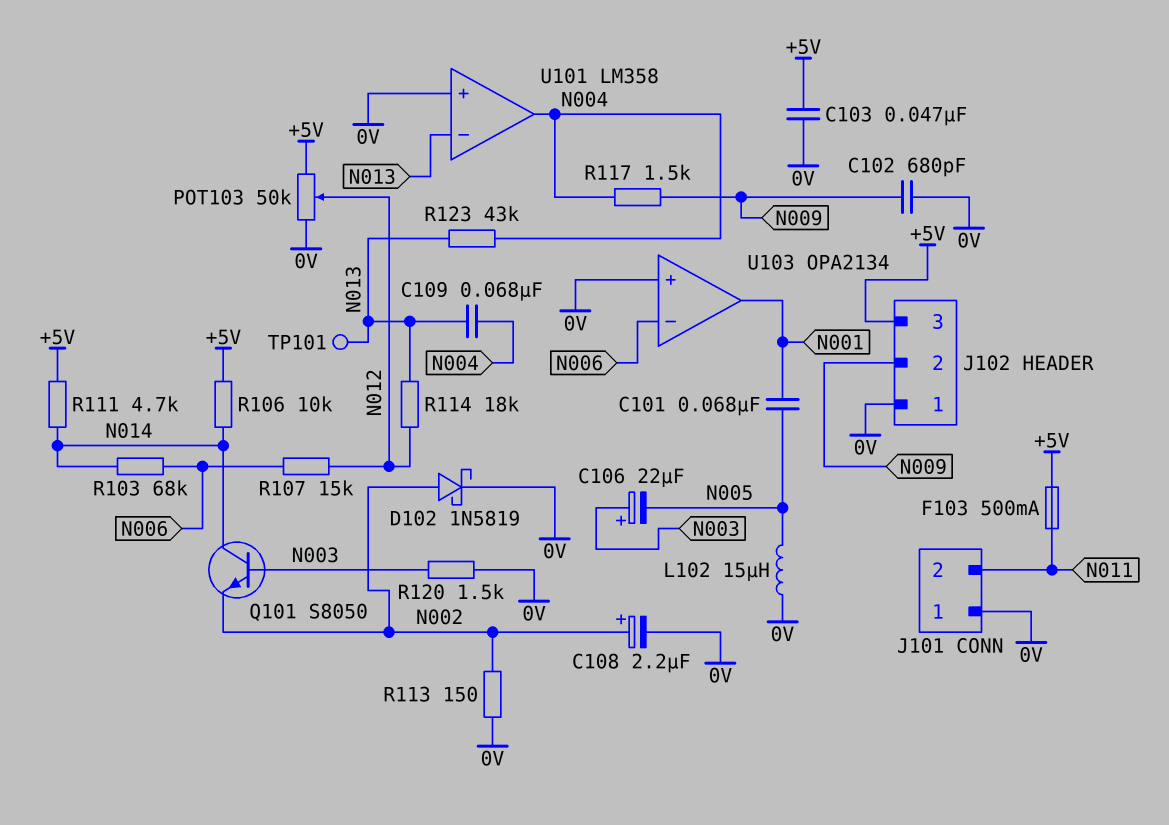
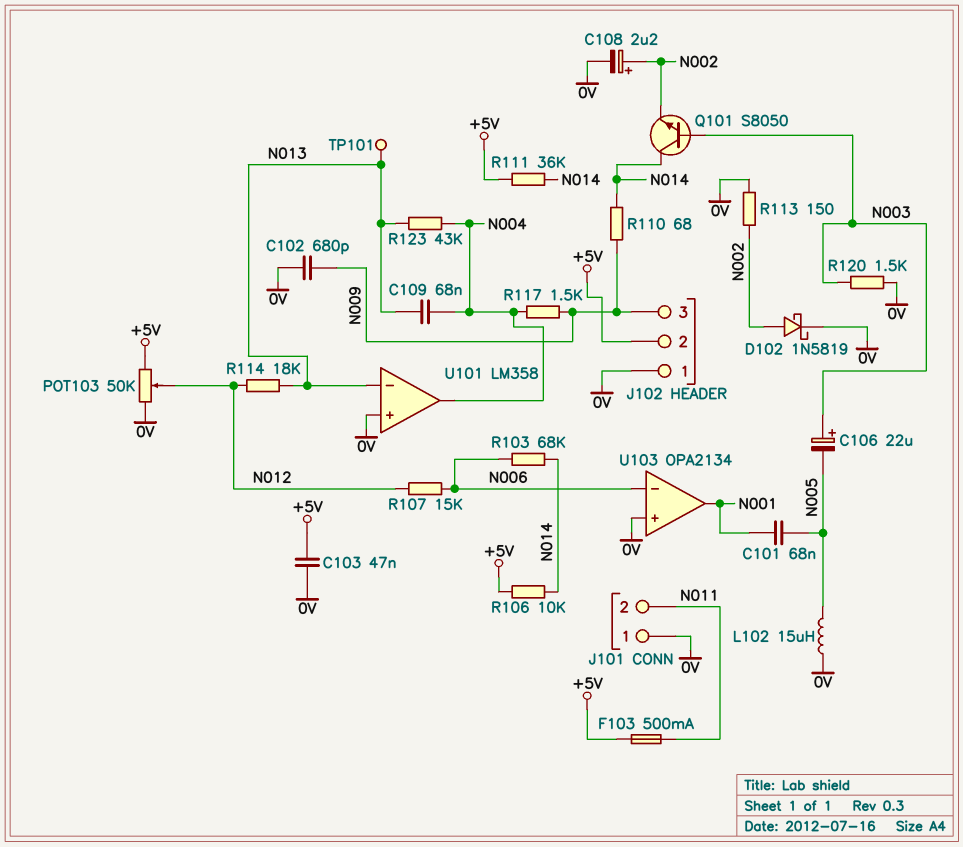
J102 pin 2: N009 -> +5V
J102 pin 3: +5V -> N009
R110: none -> 68 (N009, N014)
R111: 4.7k (+5V, N014) -> 36k (+5V, N014)

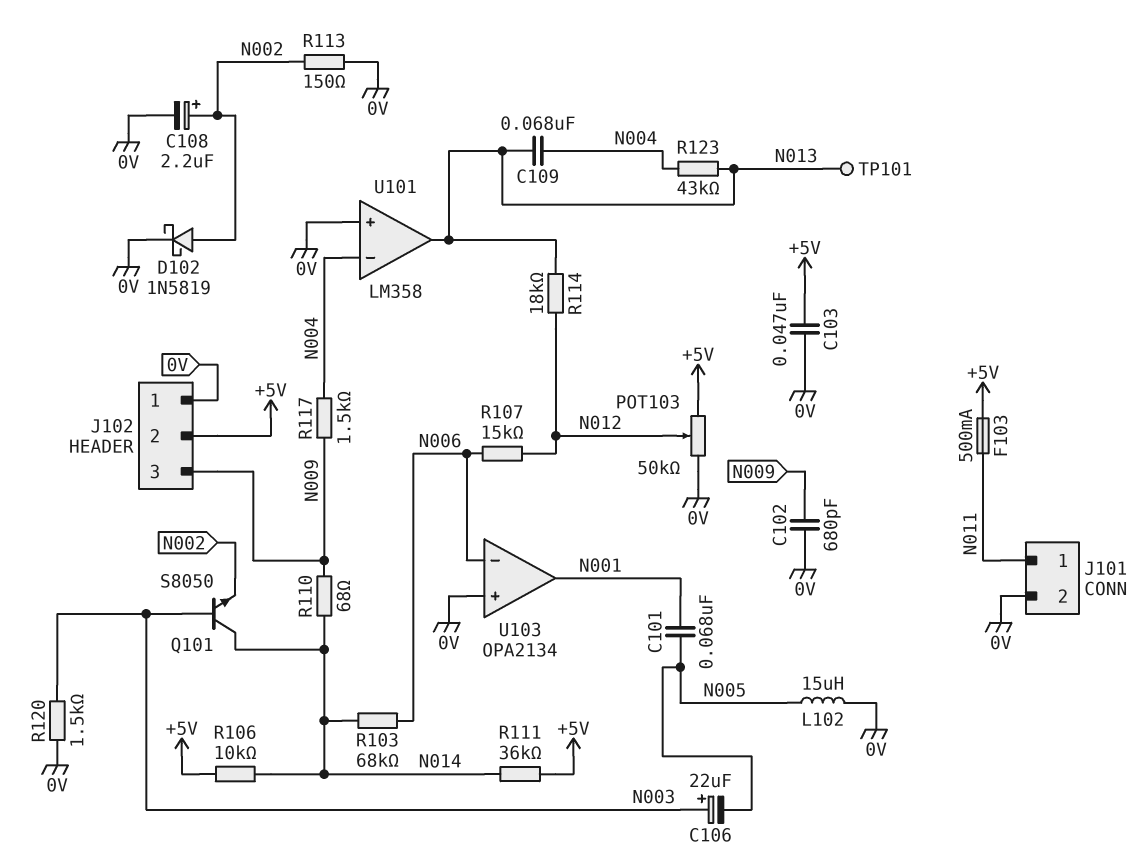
J101 pin 1: 0V -> N011
J101 pin 2: N011 -> 0V
U101 pin in-: N013 -> N004
U101 pin out: N004 -> N013

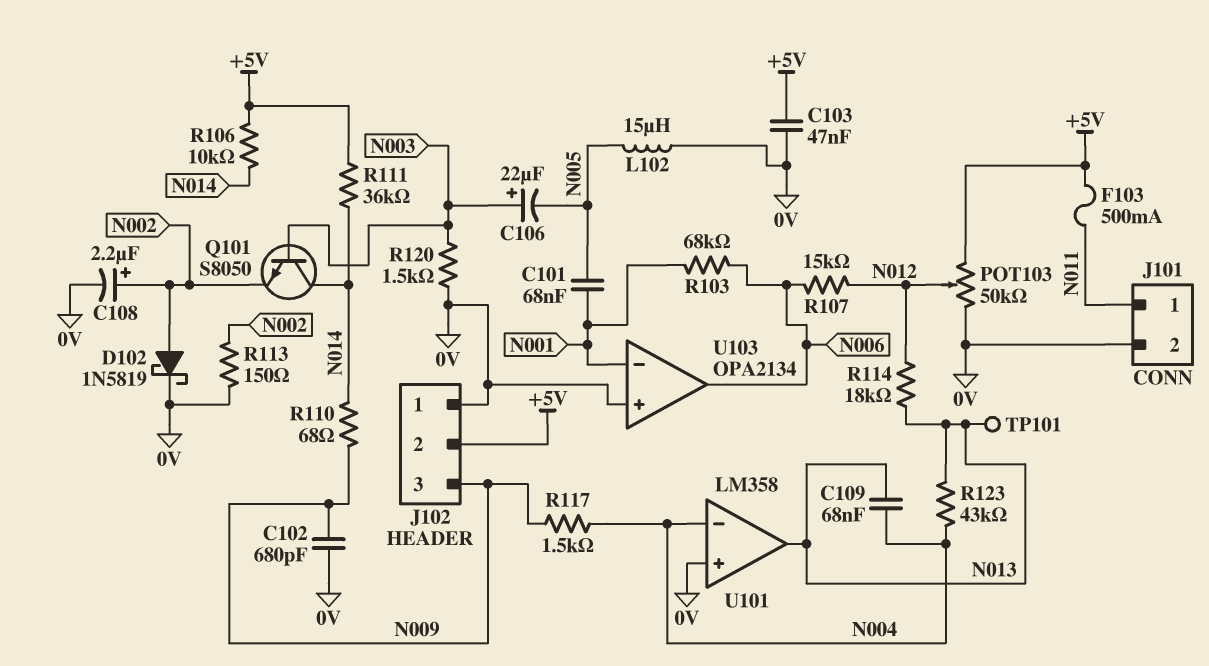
R103: 68k (N006, N014) -> 68k (N001, N006)
U103 pin in-: N006 -> N001
U103 pin out: N001 -> N006

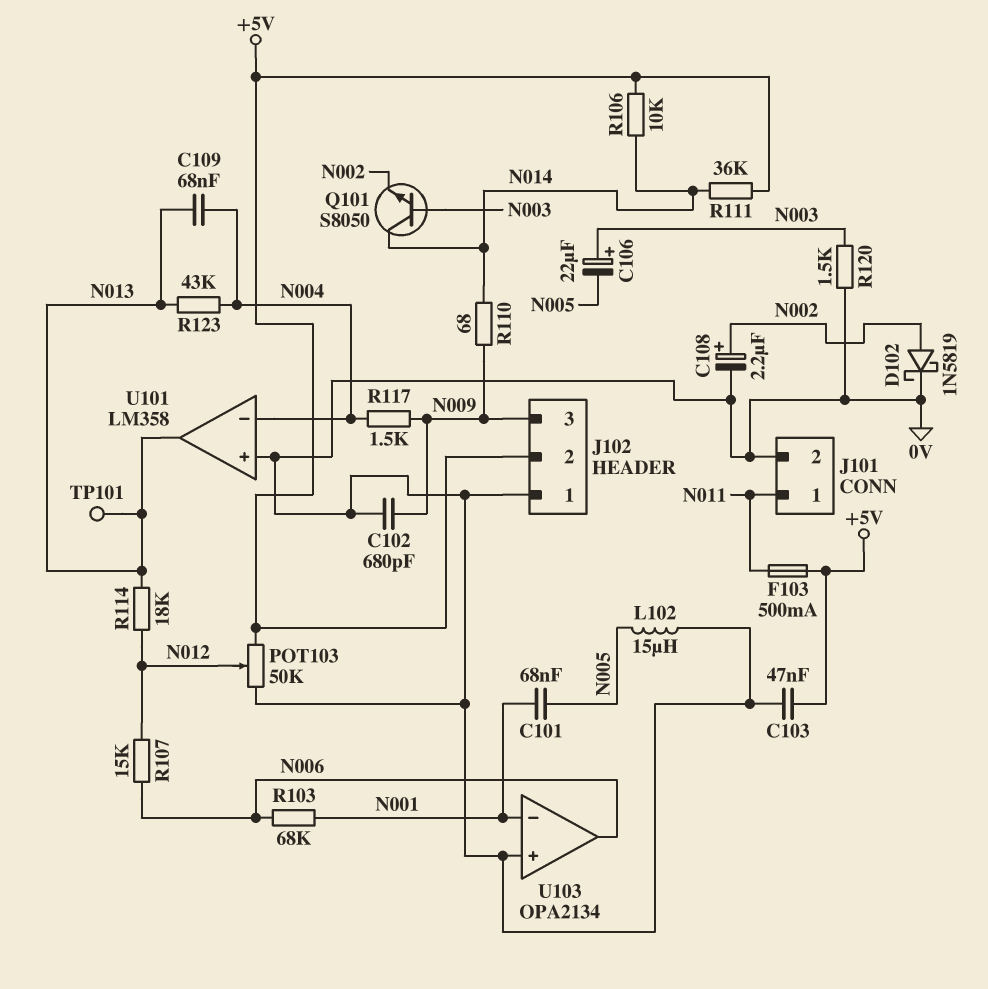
R113: 150 (0V, N002) -> none

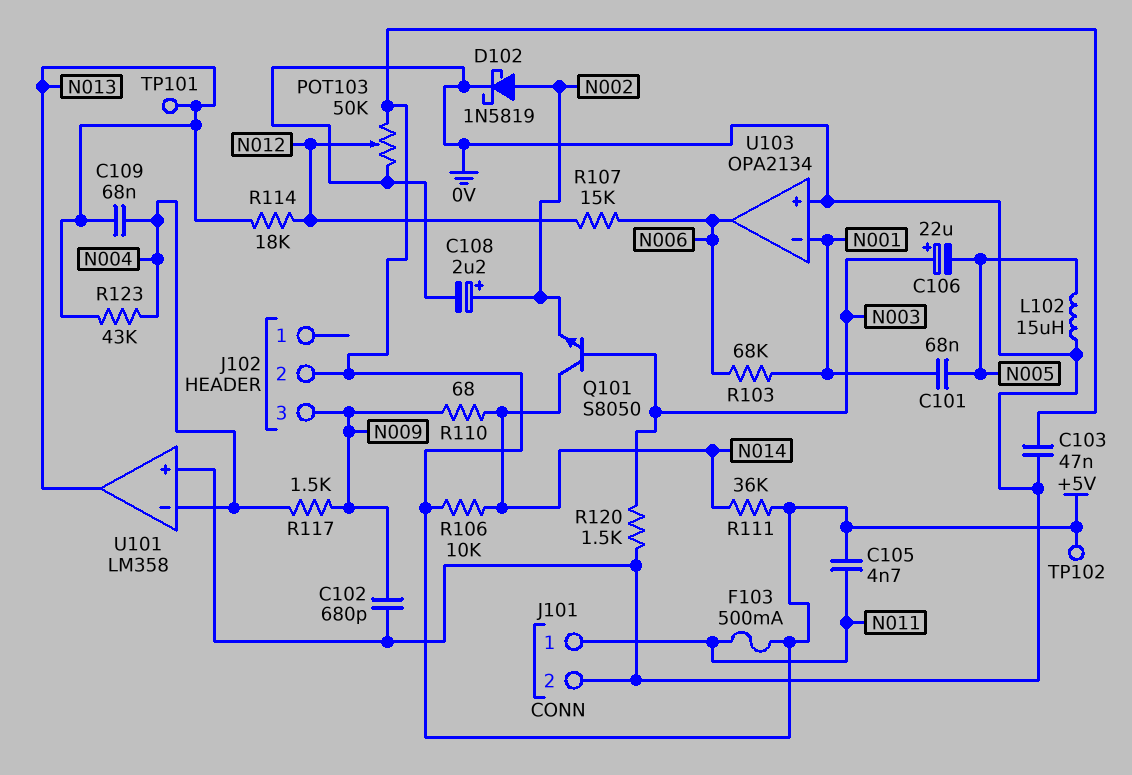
C105: none -> 4.7nF (+5V, N011)
J102 pin 1: 0V -> none
TP102: none -> test point (+5V)

